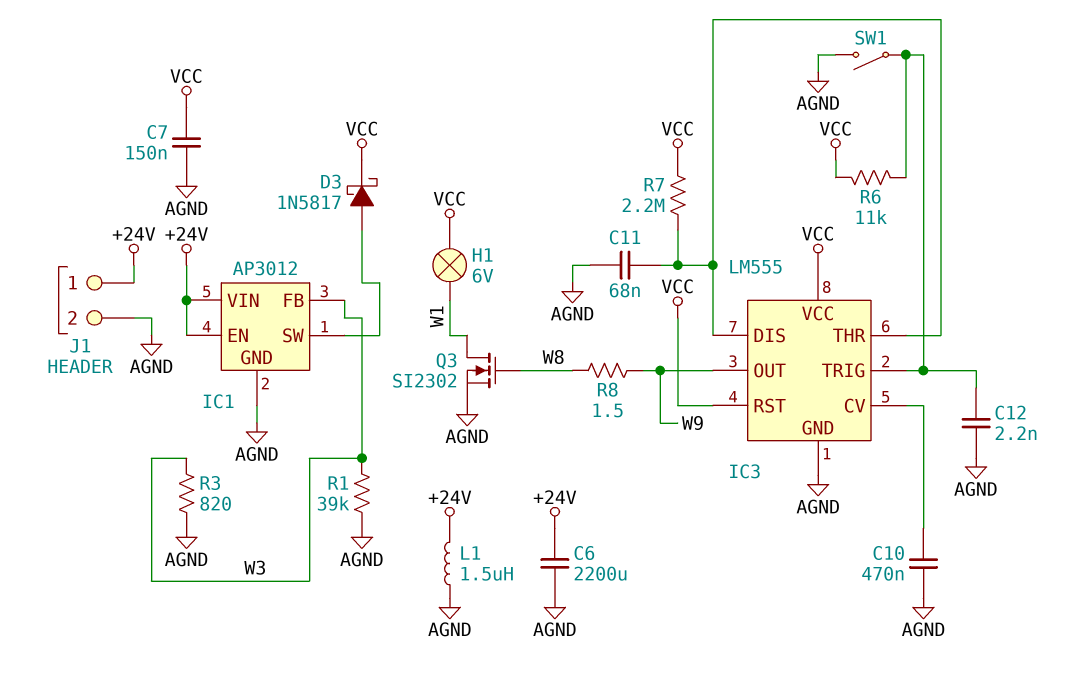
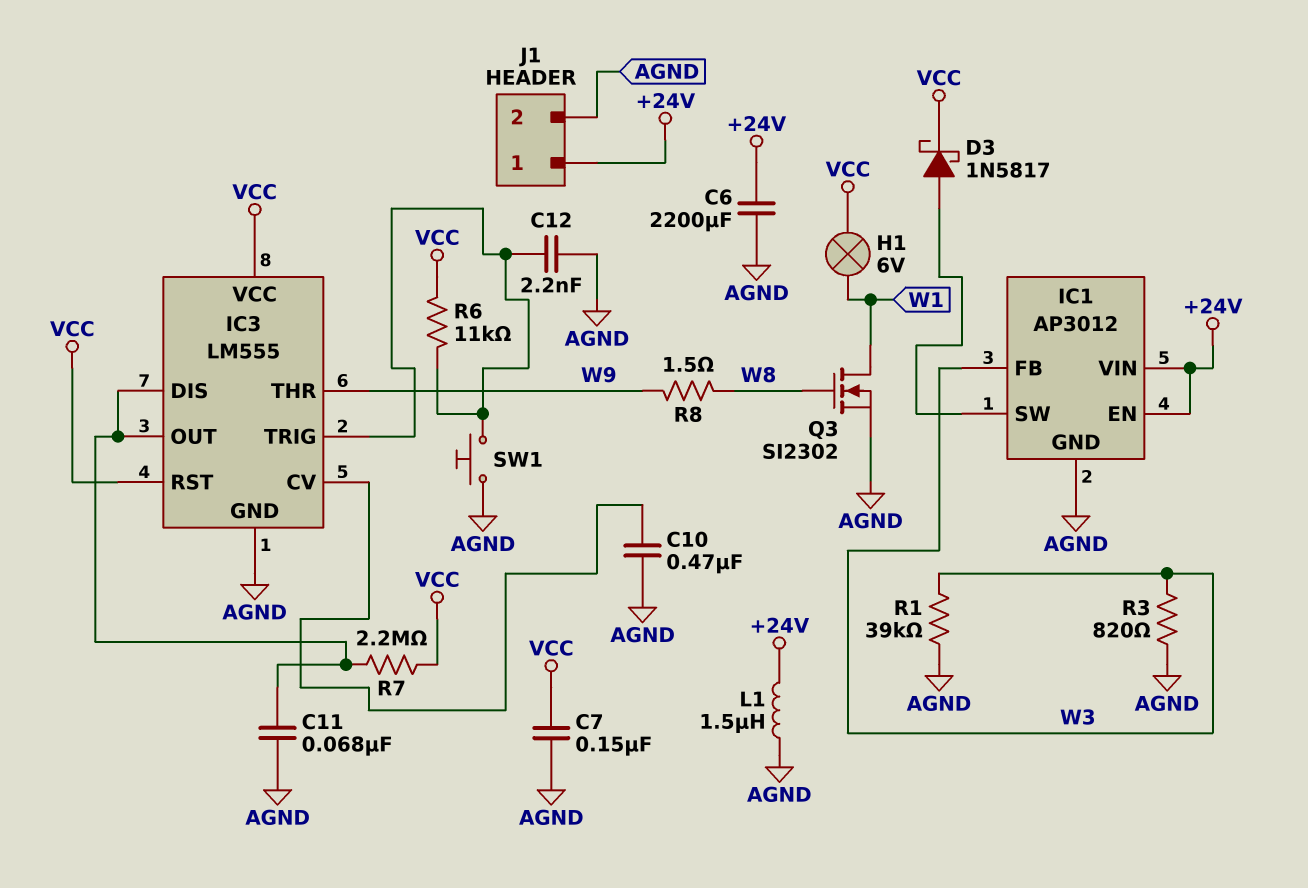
IC3 pin OUT: W9 -> IC3/DIS
IC3 pin THR: IC3/DIS -> W9
SW1: switch (AGND, IC3/TRIG) -> button (AGND, IC3/TRIG)

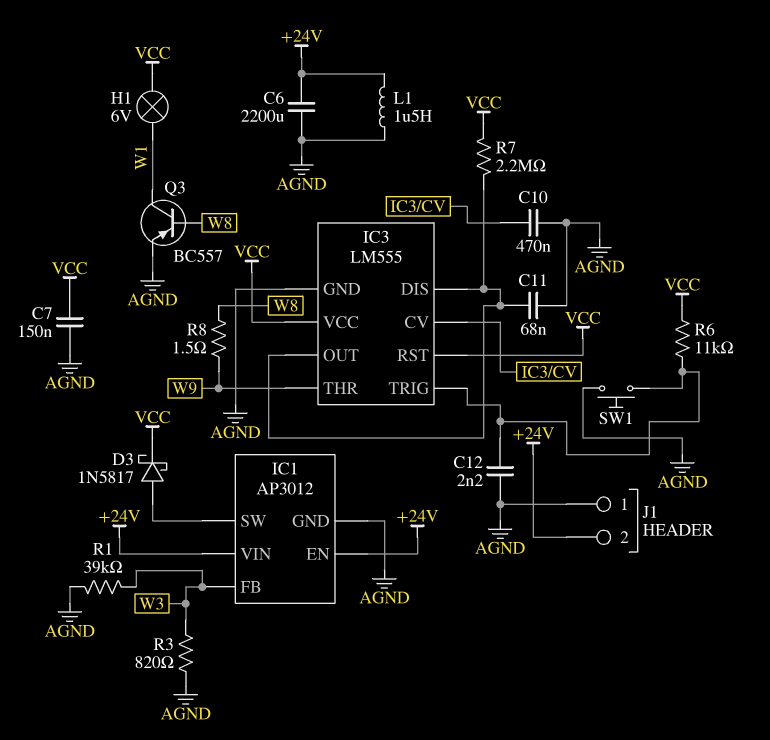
J1 pin 1: +24V -> AGND
J1 pin 2: AGND -> +24V
Q3: NMOS SI2302 (G W8, D W1, S AGND) -> PNP BC557 (B W8, C W1, E AGND)

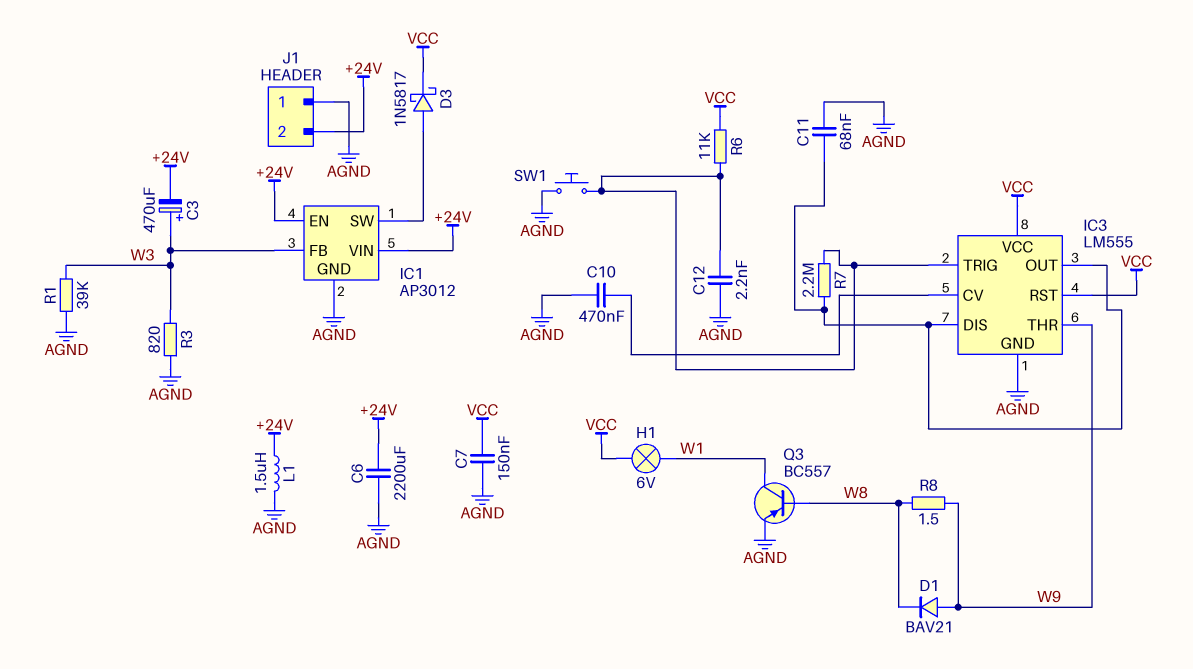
C3: none -> 470uF (plus W3, minus +24V)
D1: none -> diode BAV21 (A W9, K W8)
R7: 2.2M (IC3/DIS, VCC) -> 2.2M (IC3/DIS, IC3/TRIG)

